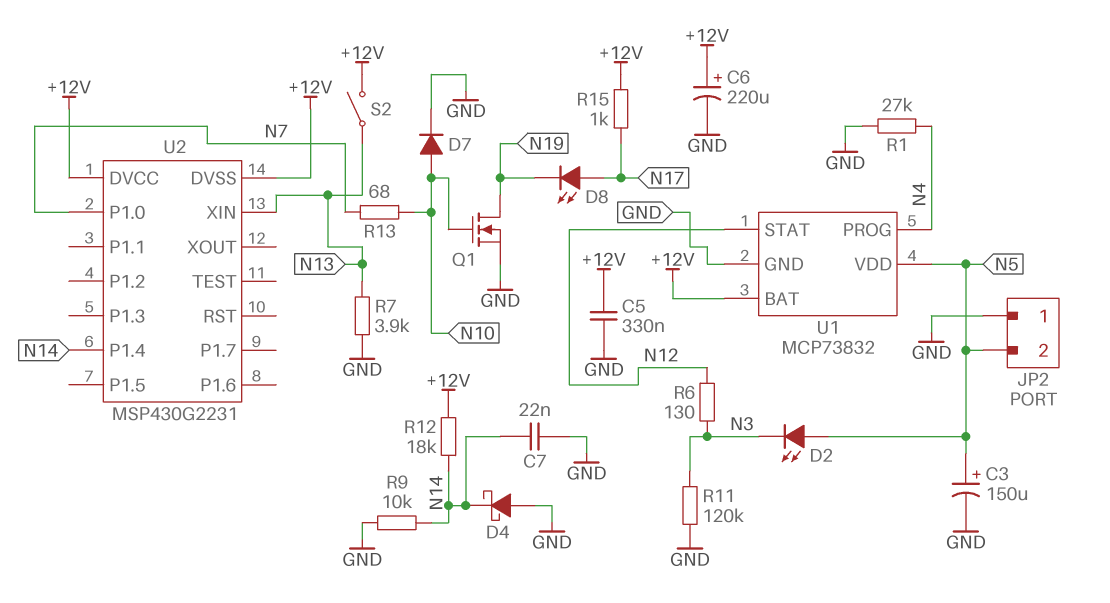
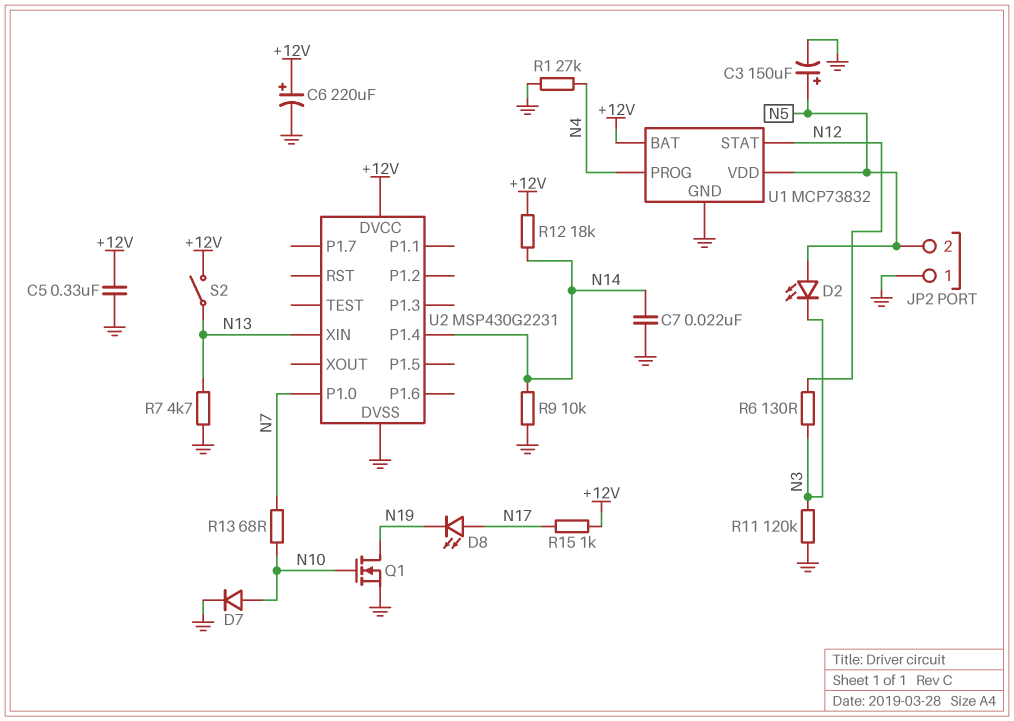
D4: schottky (A GND, K N14) -> none
R7: 3.9k (GND, N13) -> 4.7k (GND, N13)
U2 pin DVSS: +12V -> GND

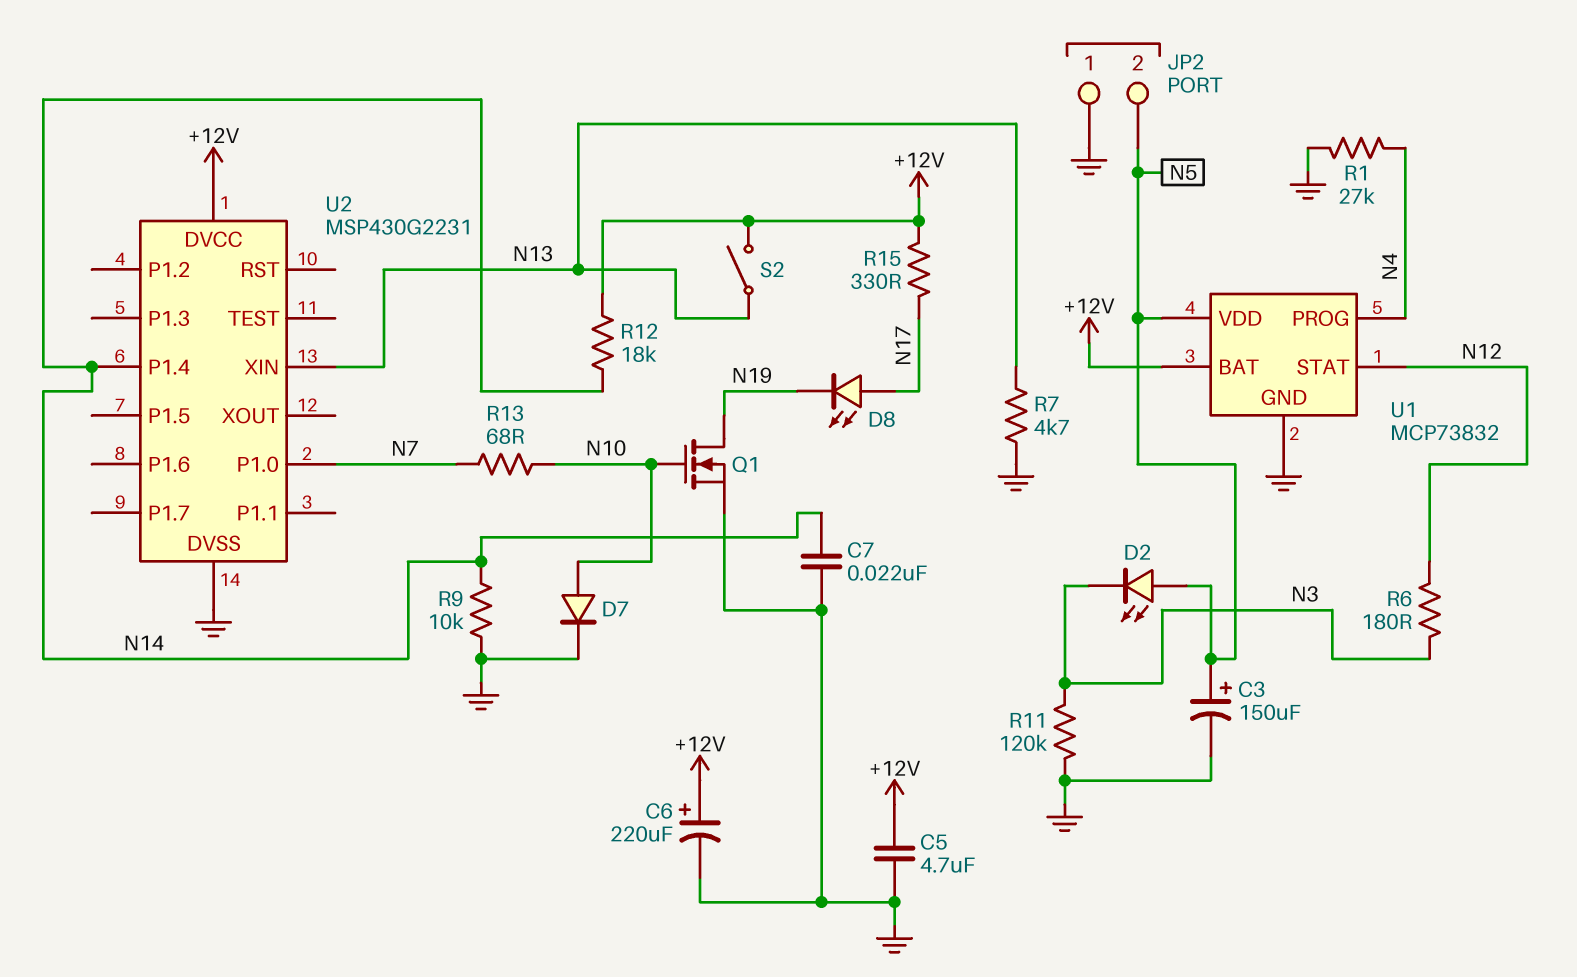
C5: 330nF (+12V, GND) -> 4.7uF (+12V, GND)
R6: 130 (N3, N12) -> 180 (N3, N12)
R15: 1k (+12V, N17) -> 330 (+12V, N17)

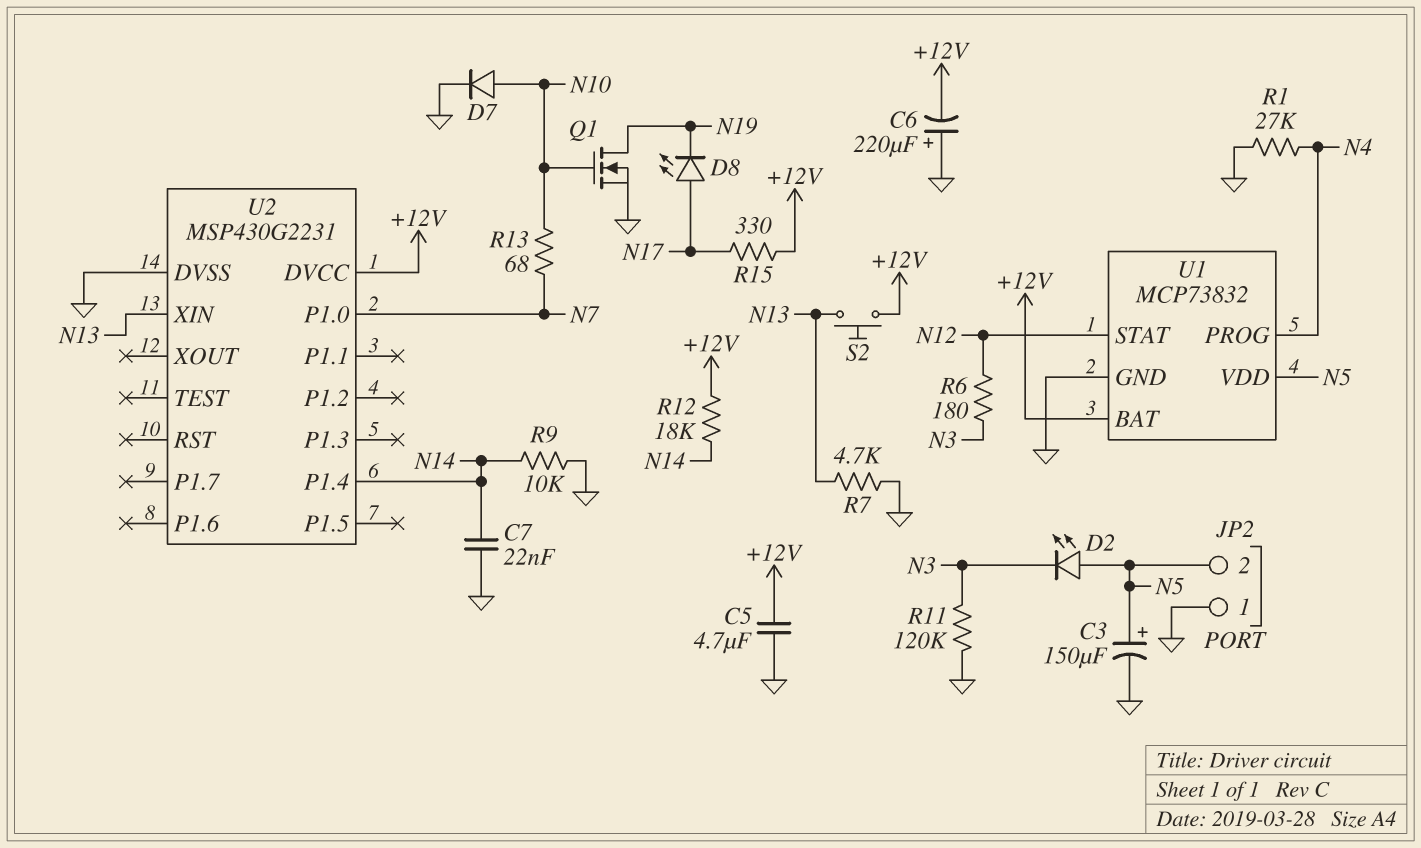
C6: 220uF (plus +12V, minus GND) -> 220uF (plus GND, minus +12V)
S2: switch (+12V, N13) -> button (+12V, N13)

